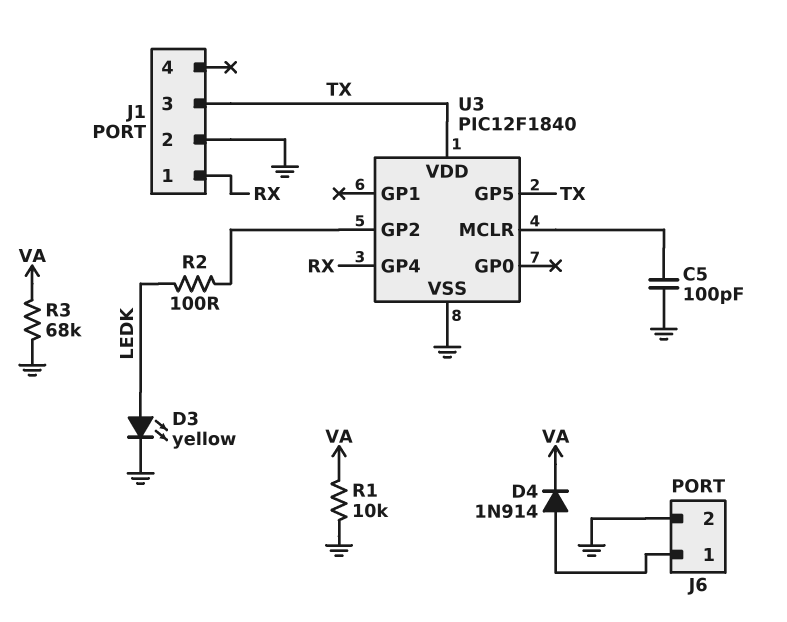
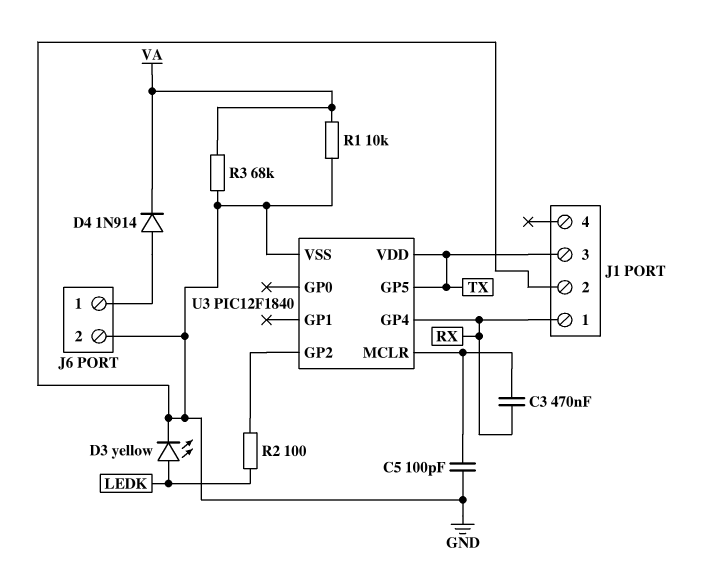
C3: none -> 470nF (RX, U3/MCLR)

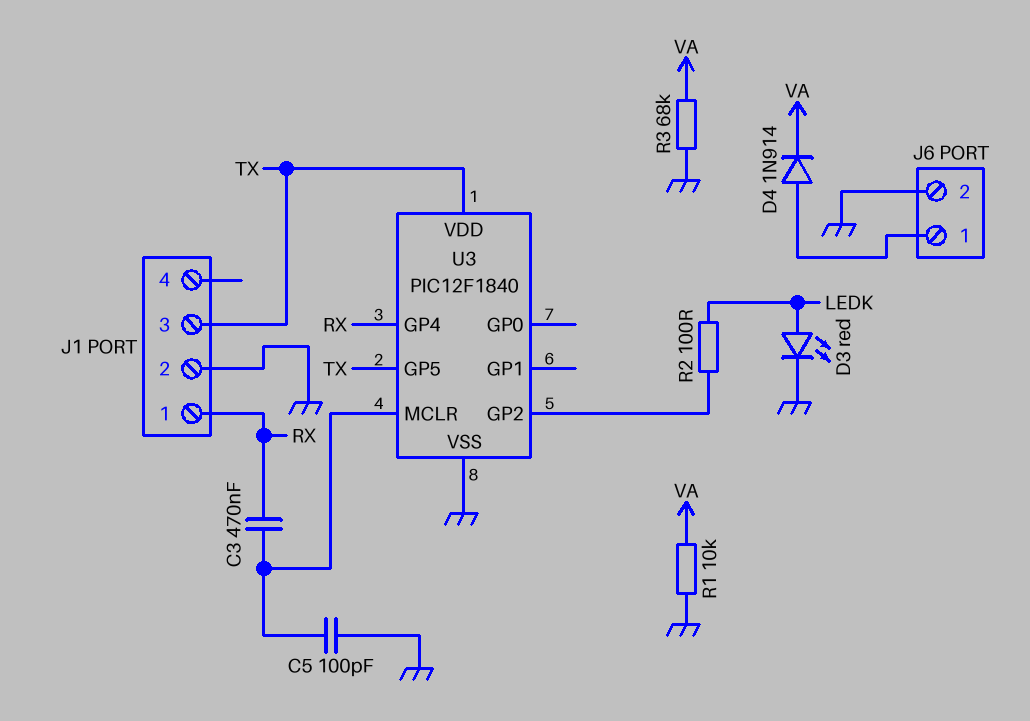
D3: LED yellow (A LEDK, K GND) -> LED red (A LEDK, K GND)

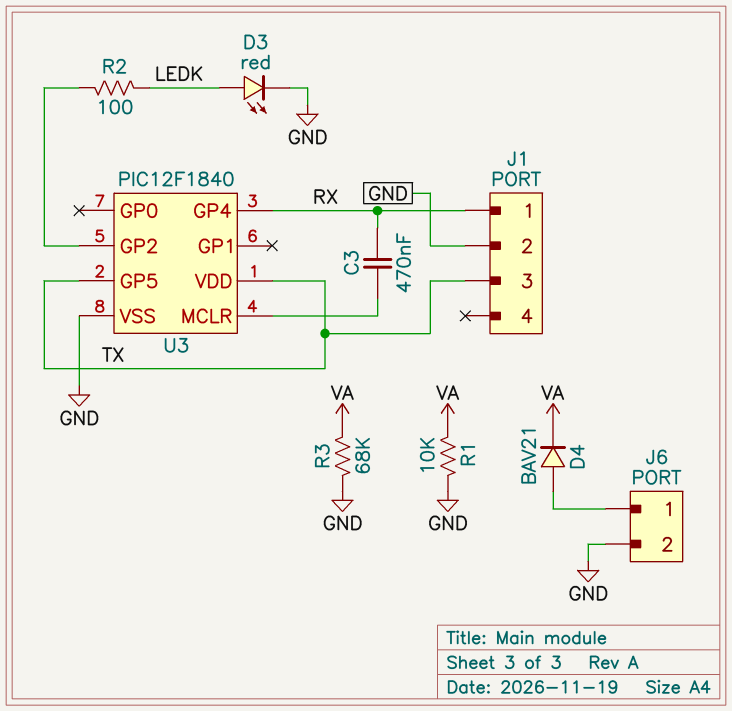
C5: 100pF (GND, U3/MCLR) -> none
D4: diode 1N914 (A J6/1, K VA) -> diode BAV21 (A J6/1, K VA)

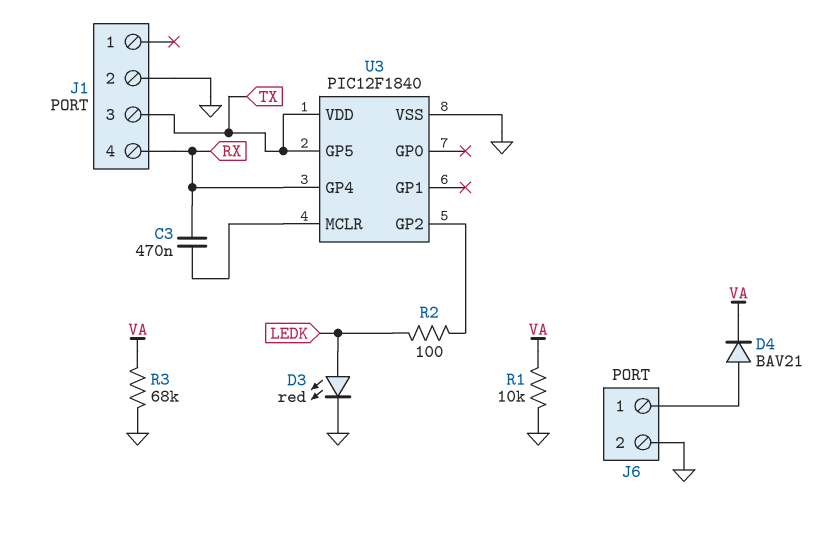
J1 pin 1: RX -> none
J1 pin 4: none -> RX

